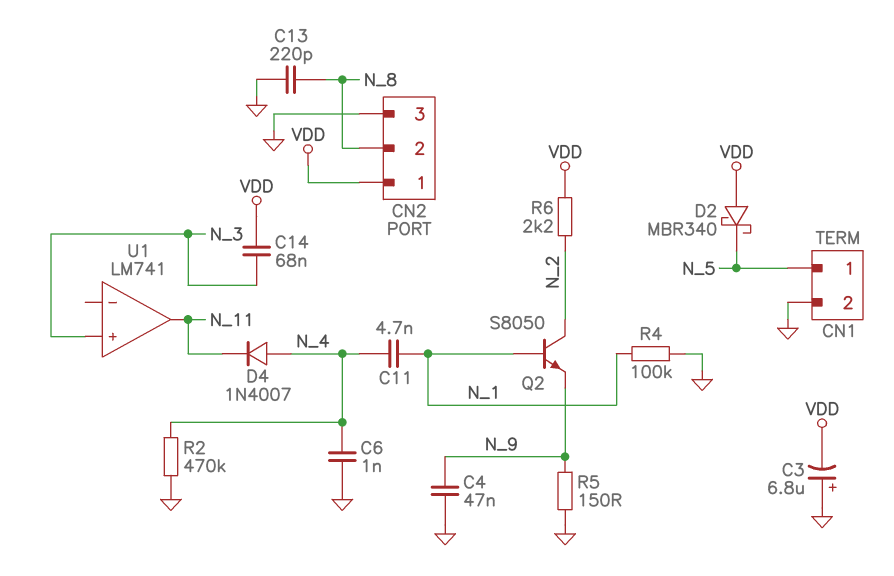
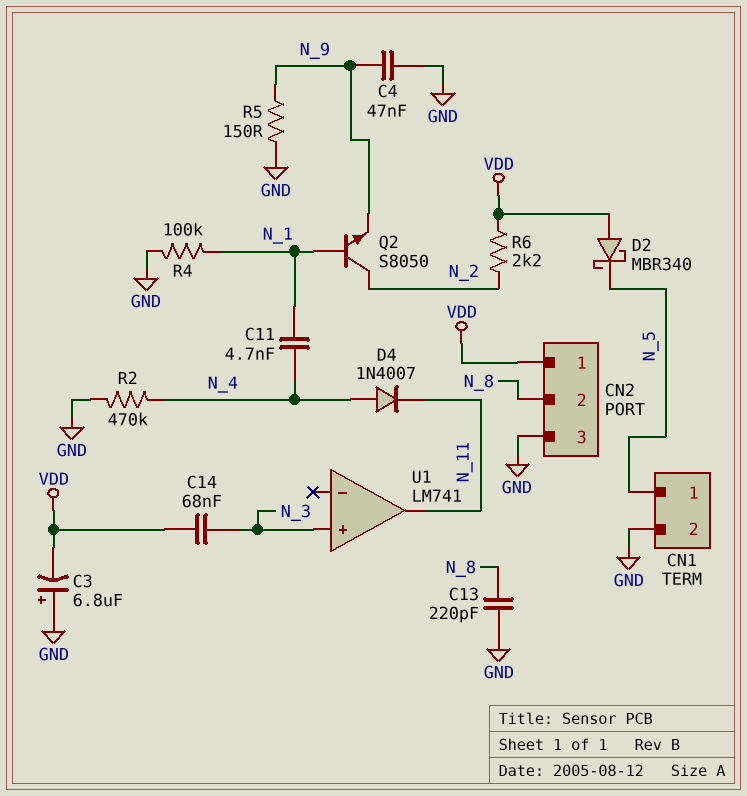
C6: 1nF (GND, N_4) -> none

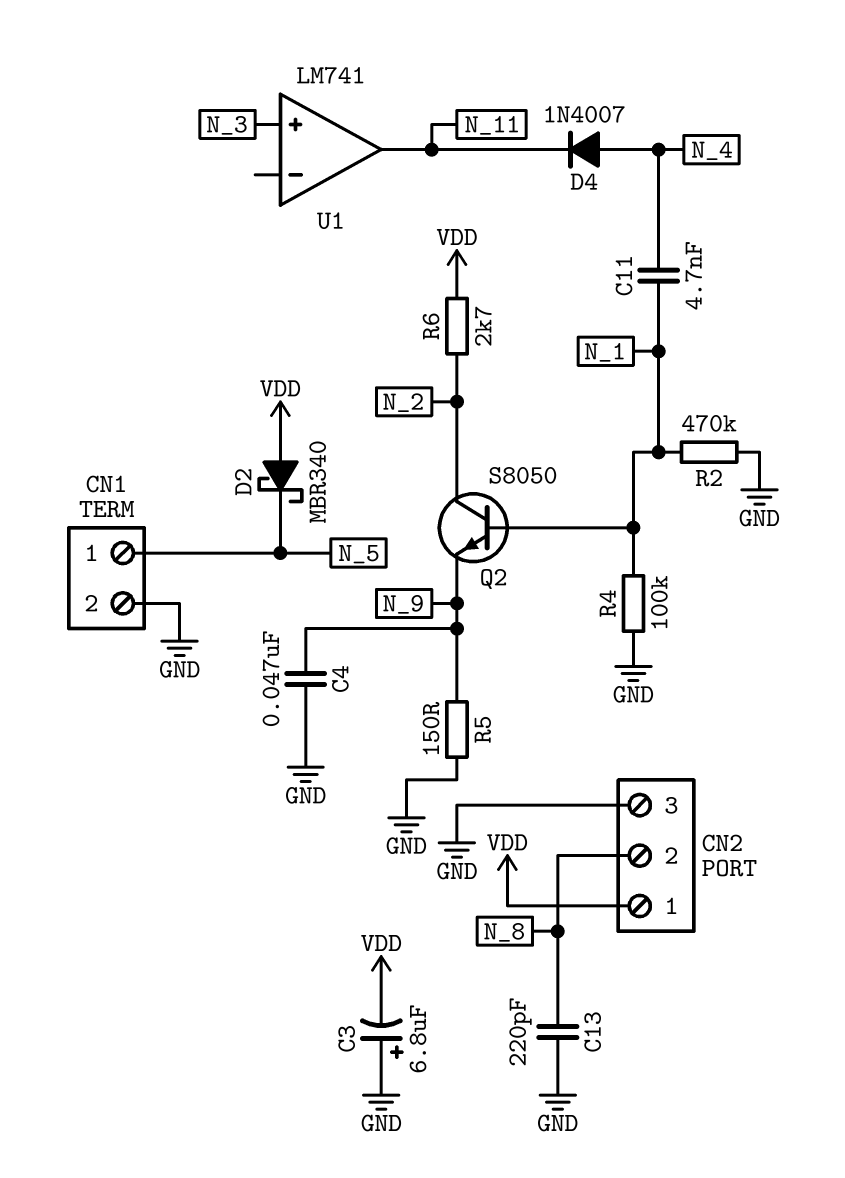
C14: 68nF (N_3, VDD) -> none
R2: 470k (GND, N_4) -> 470k (GND, N_1)
R6: 2.2k (N_2, VDD) -> 2.7k (N_2, VDD)

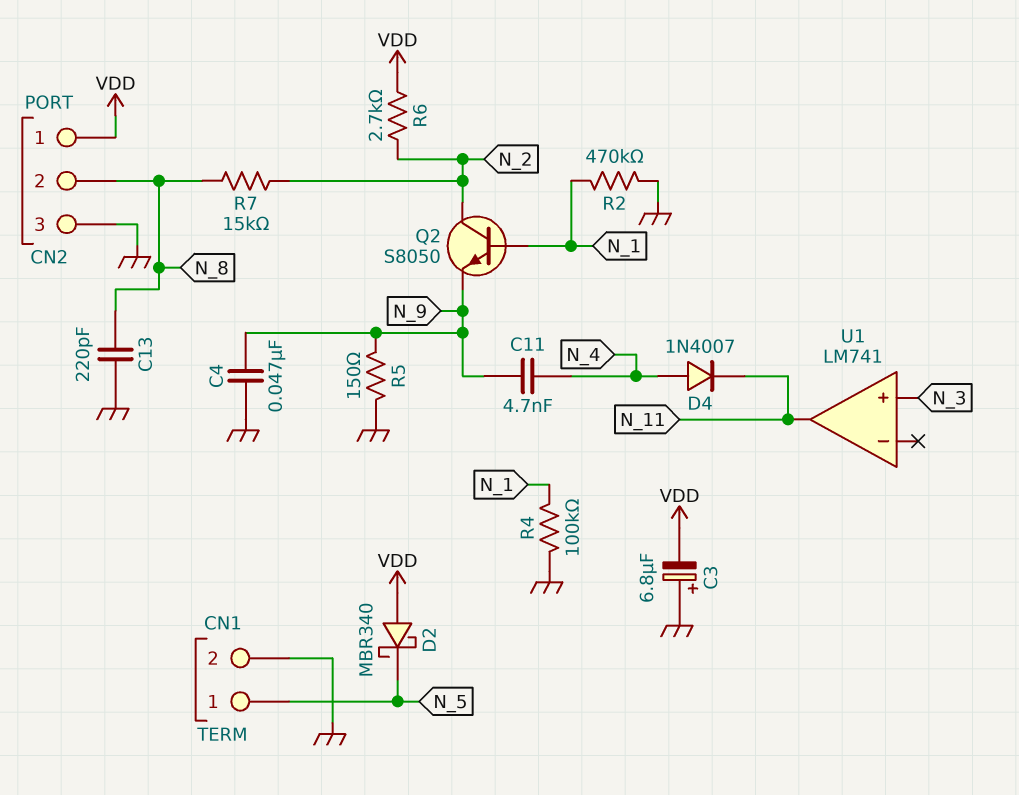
C11: 4.7nF (N_1, N_4) -> 4.7nF (N_4, N_9)
R7: none -> 15k (N_2, N_8)

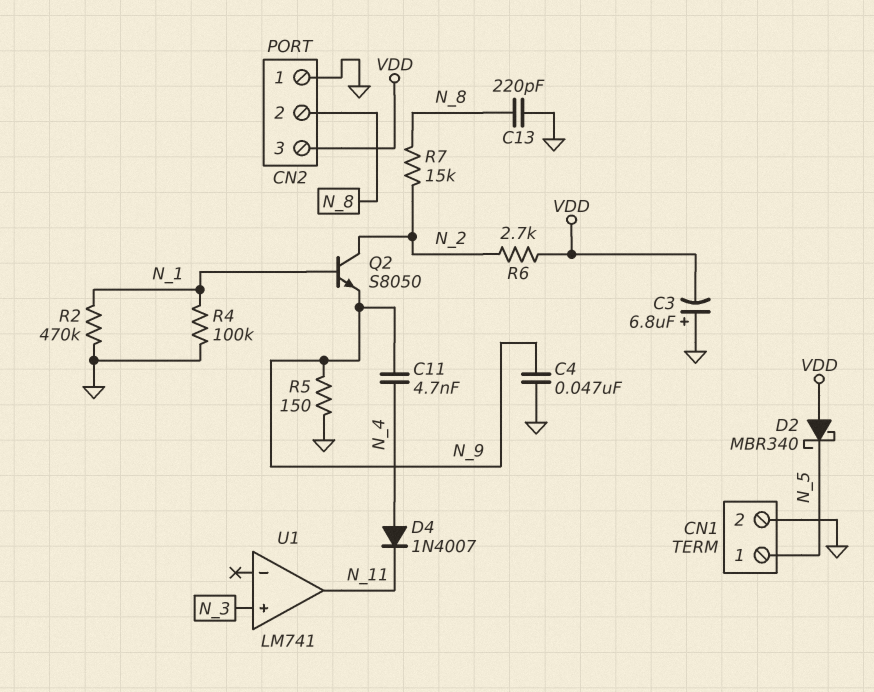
CN2 pin 1: VDD -> GND
CN2 pin 3: GND -> VDD

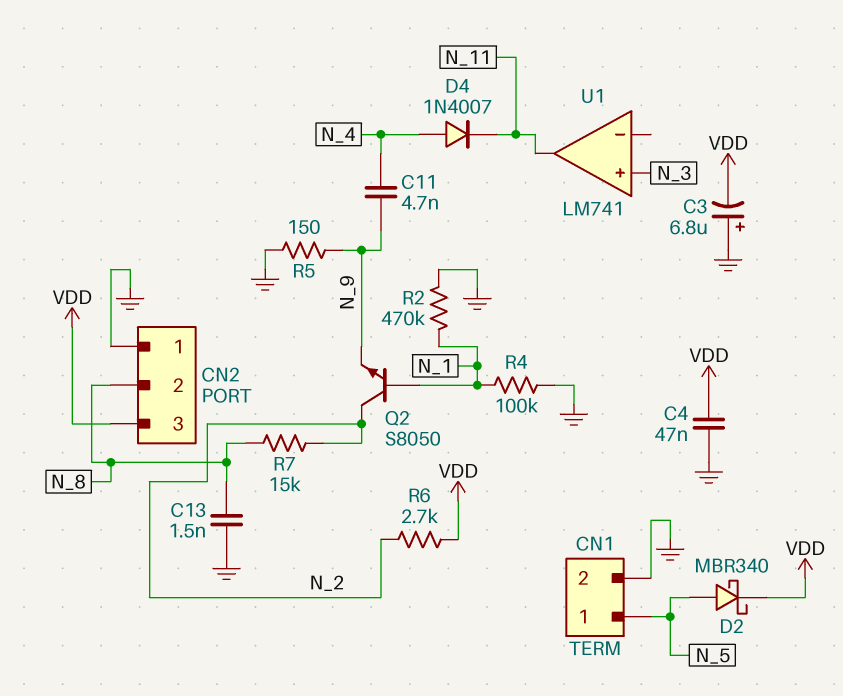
C4: 47nF (GND, N_9) -> 47nF (GND, VDD)
C13: 220pF (GND, N_8) -> 1.5nF (GND, N_8)
D2: schottky MBR340 (A VDD, K N_5) -> schottky MBR340 (A N_5, K VDD)

